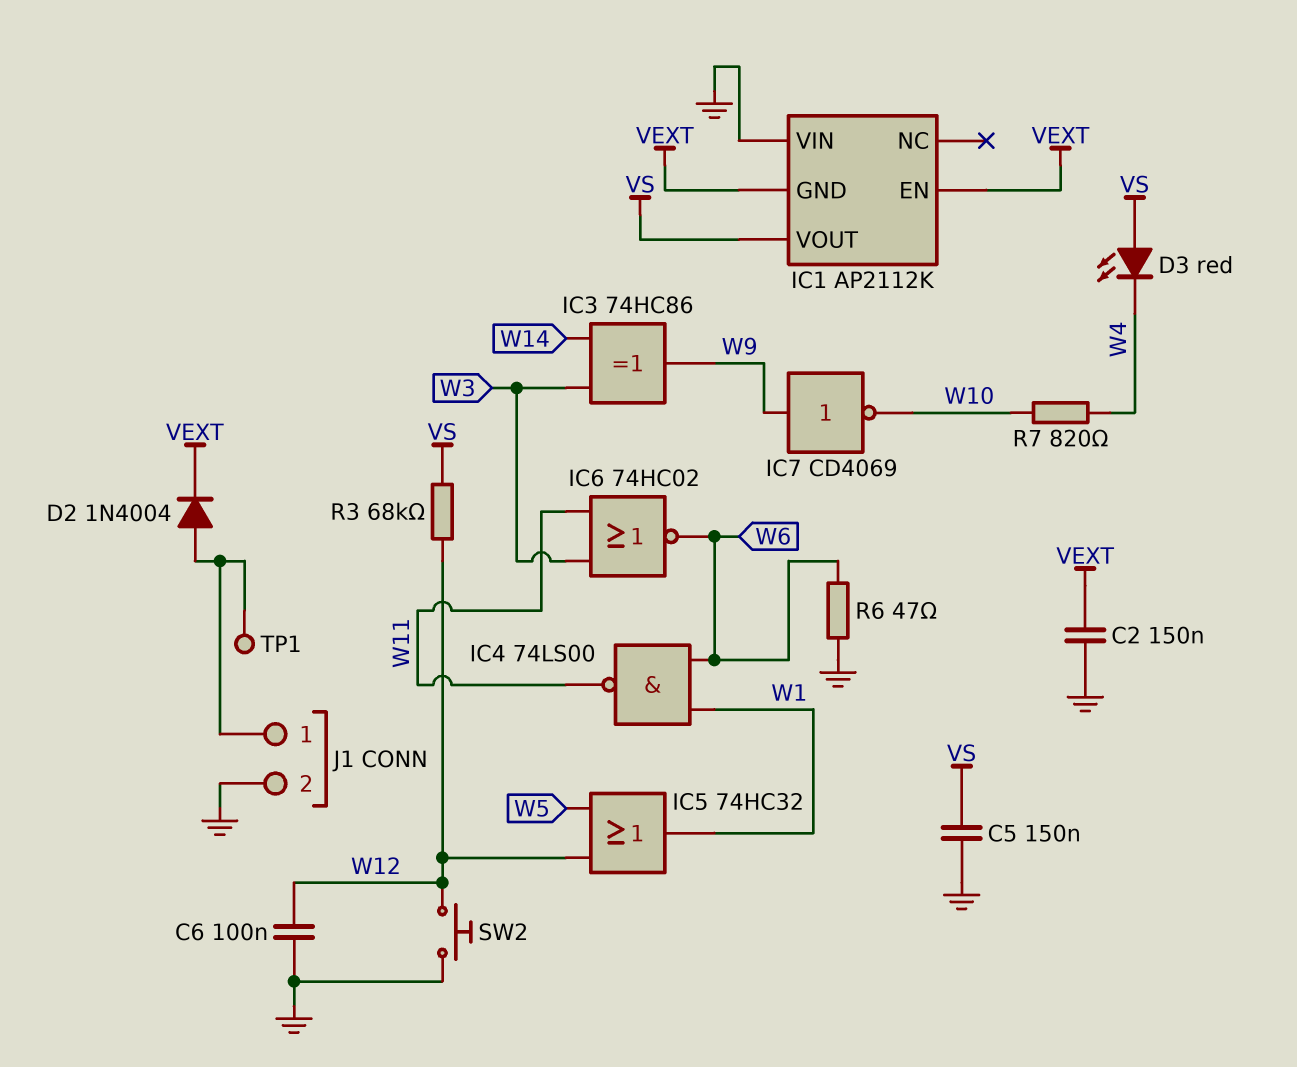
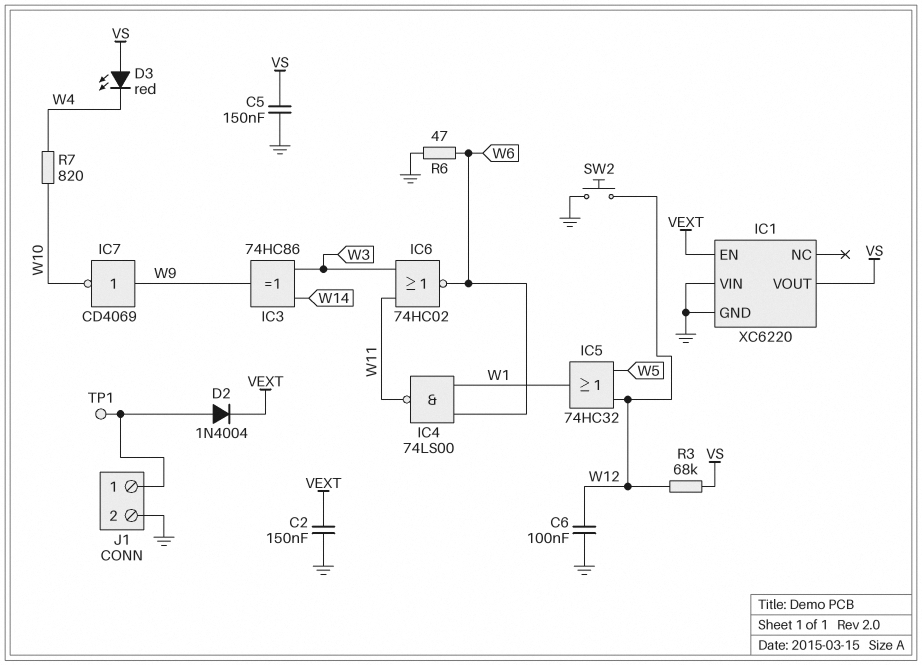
IC1: AP2112K -> XC6220
IC1 pin GND: VEXT -> GND

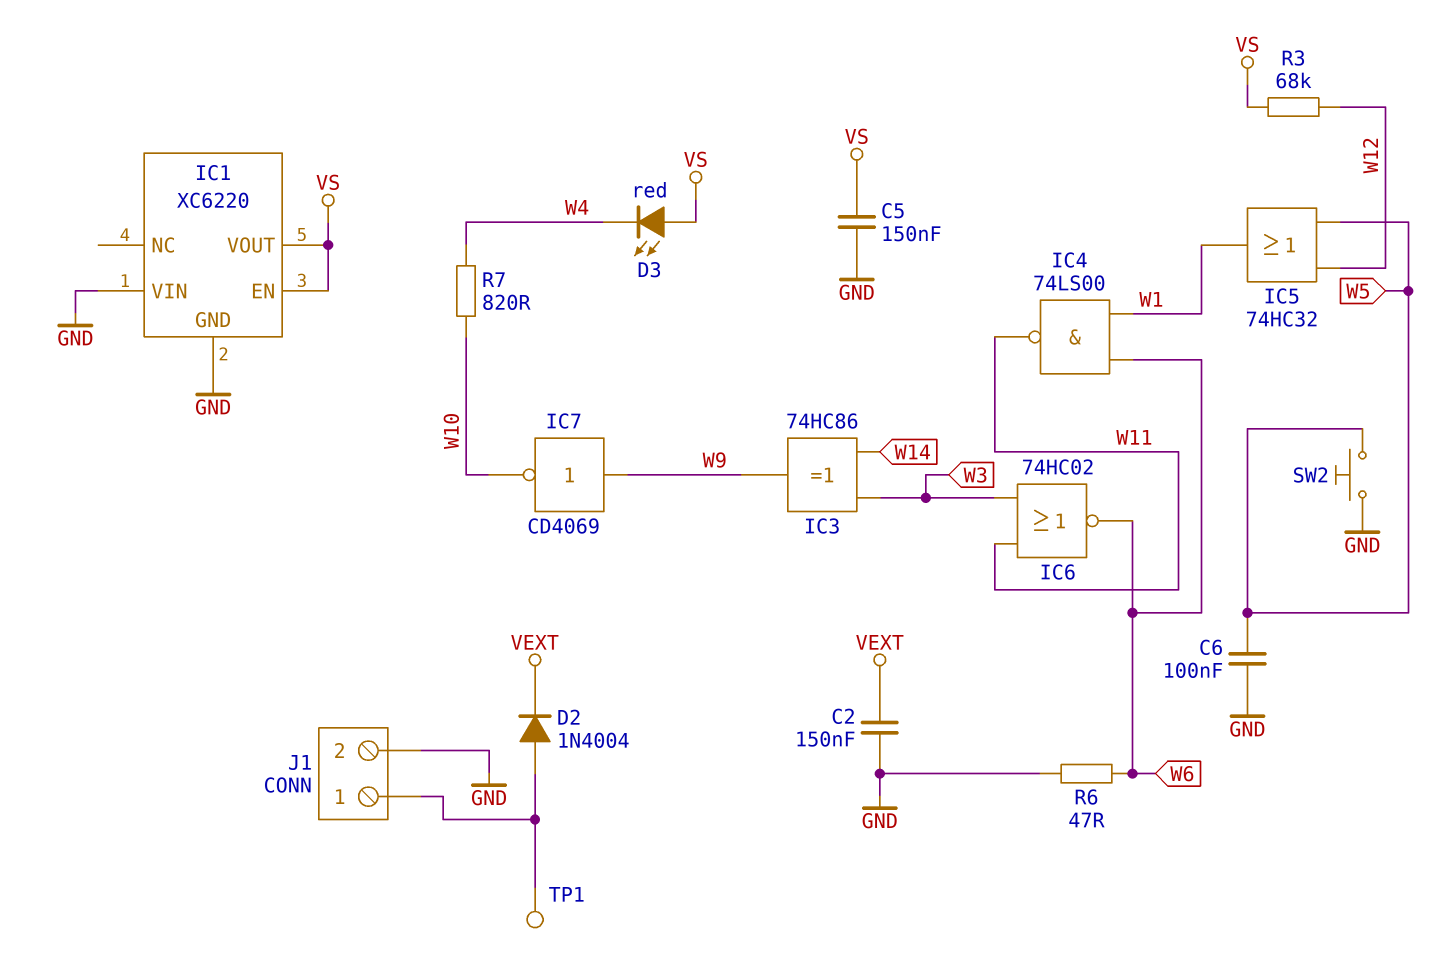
C6: 100nF (GND, W12) -> 100nF (GND, W5)
IC1 pin EN: VEXT -> VS
SW2: button (GND, W12) -> button (GND, W5)

